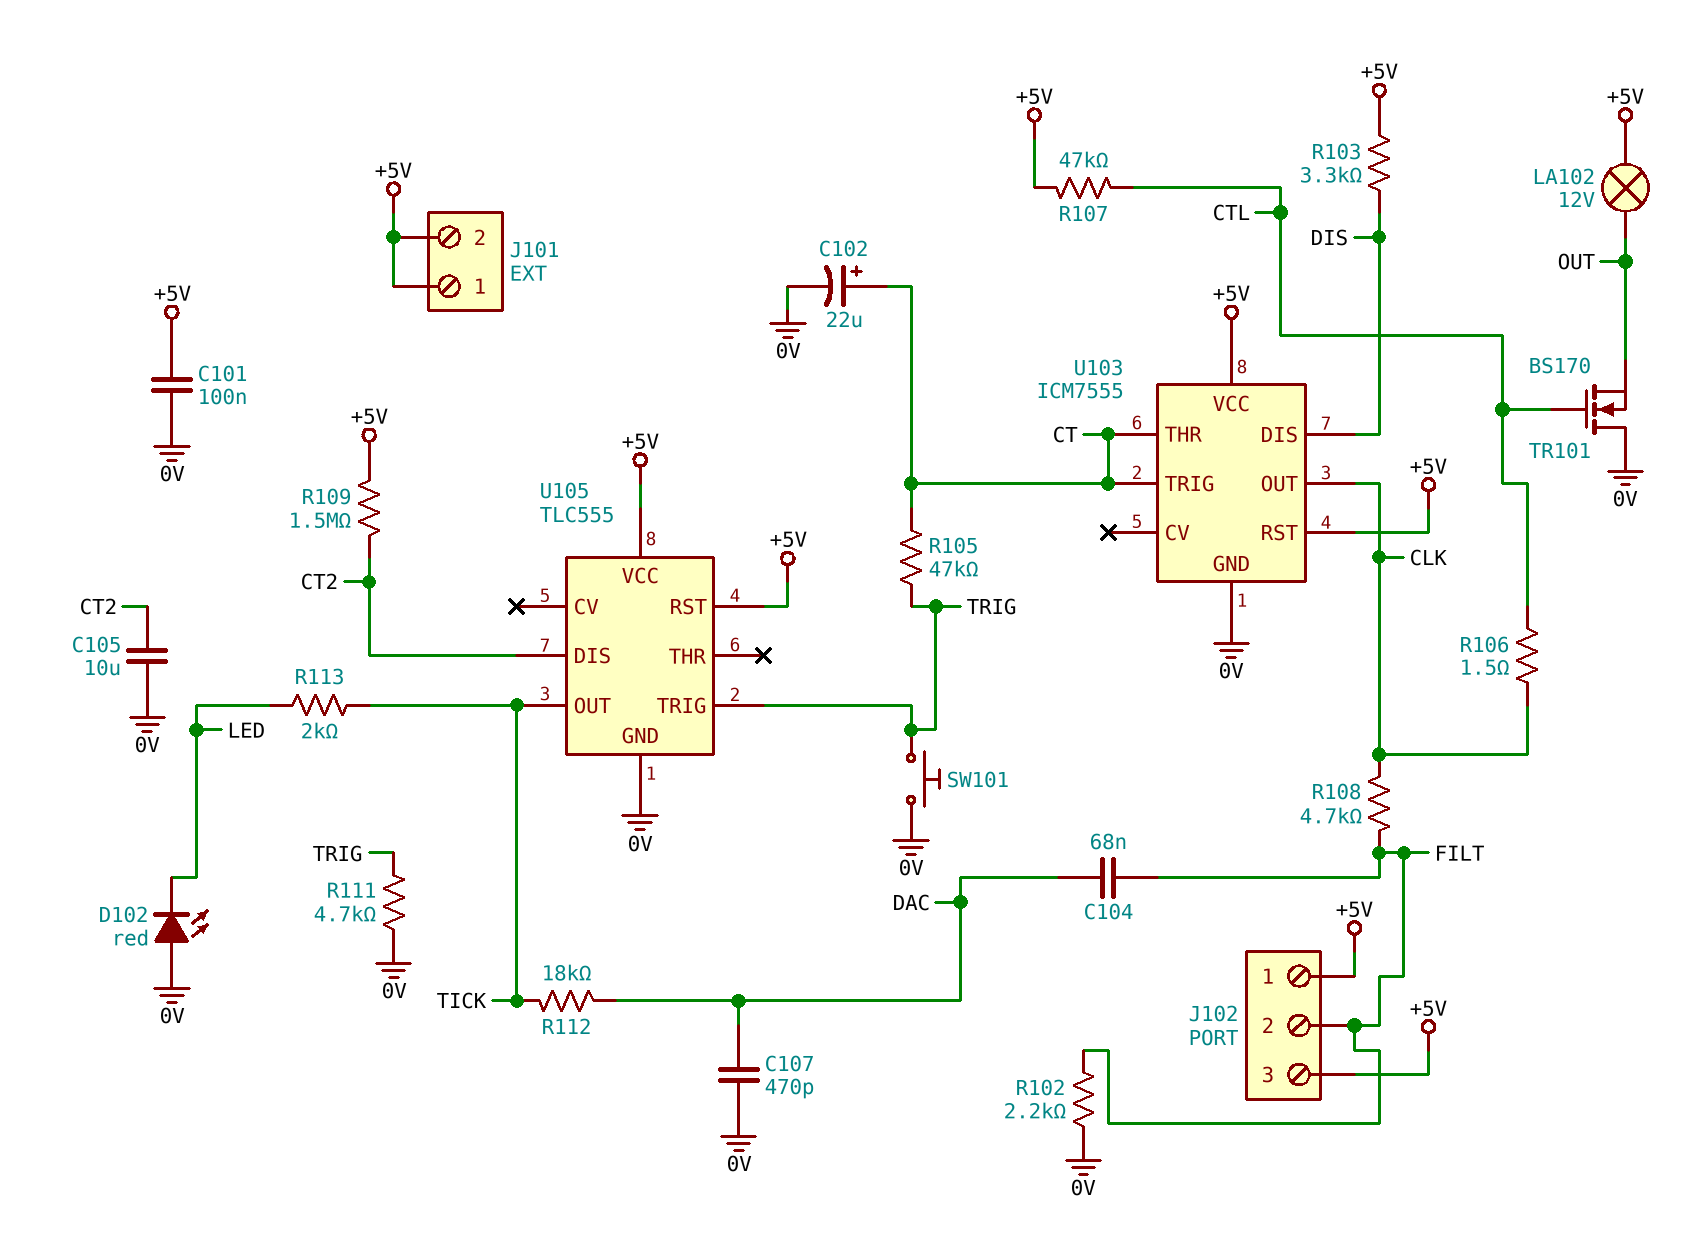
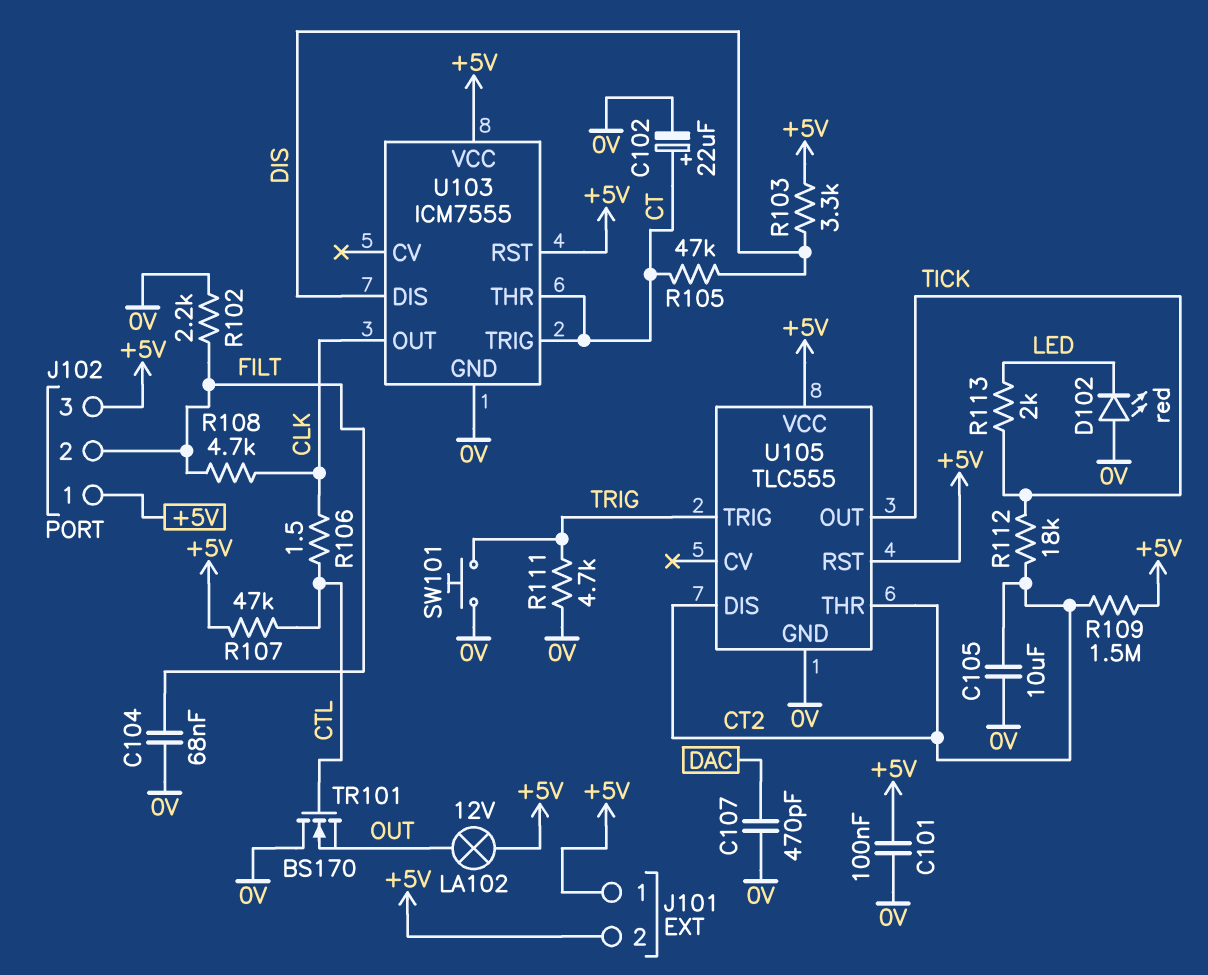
C104: 68nF (DAC, FILT) -> 68nF (0V, FILT)
R105: 47k (CT, TRIG) -> 47k (CT, DIS)
R112: 18k (DAC, TICK) -> 18k (CT2, TICK)
U105 pin THR: none -> CT2

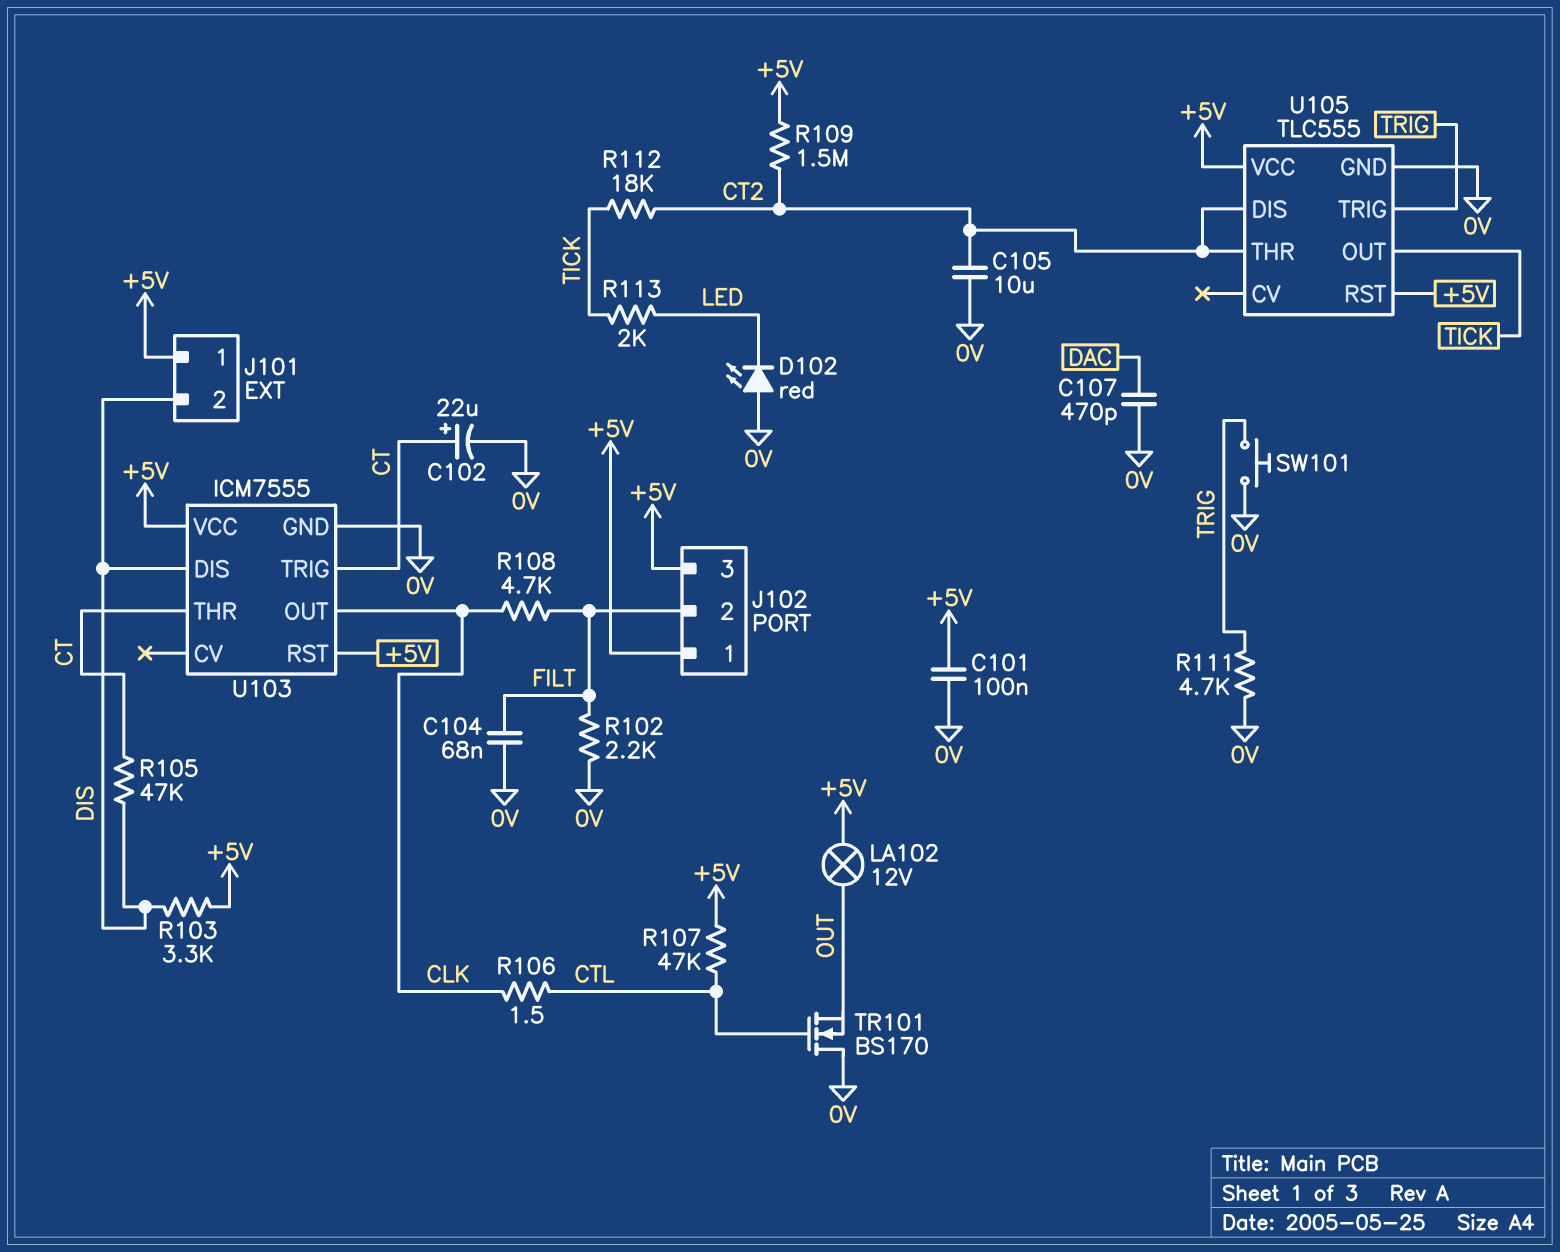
J101 pin 2: +5V -> DIS

